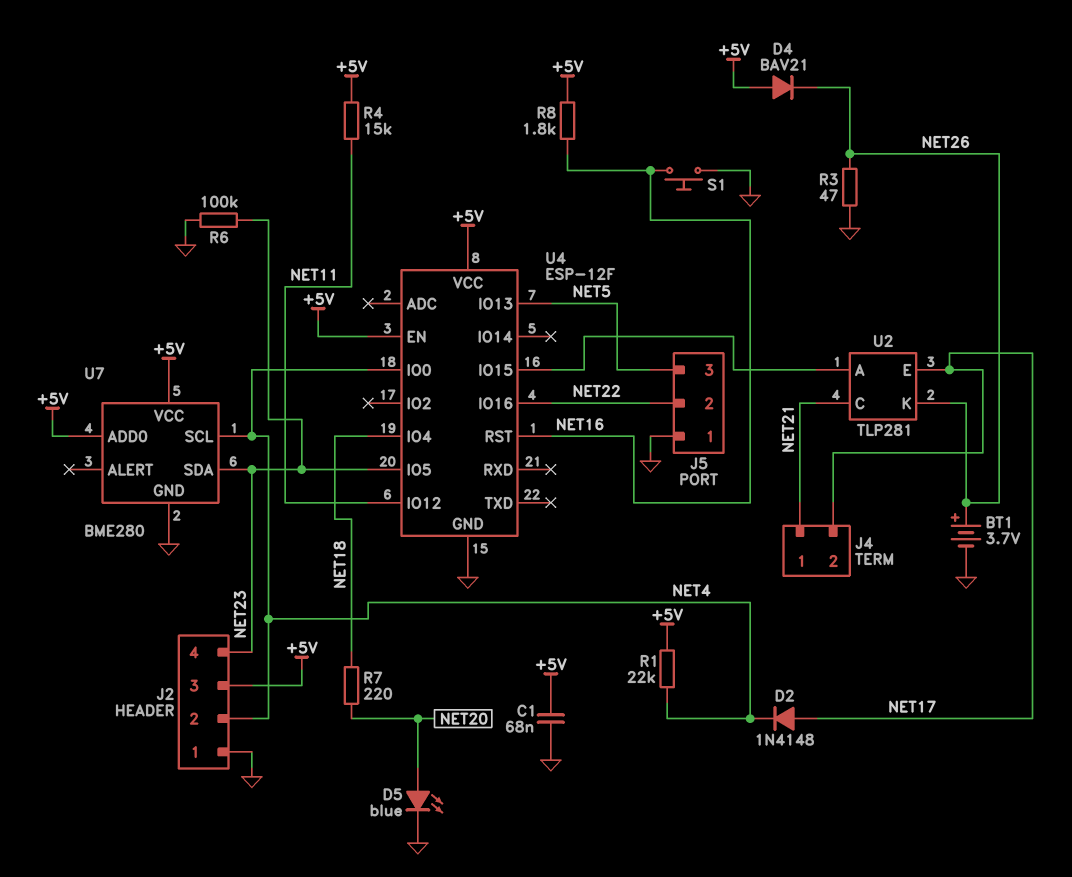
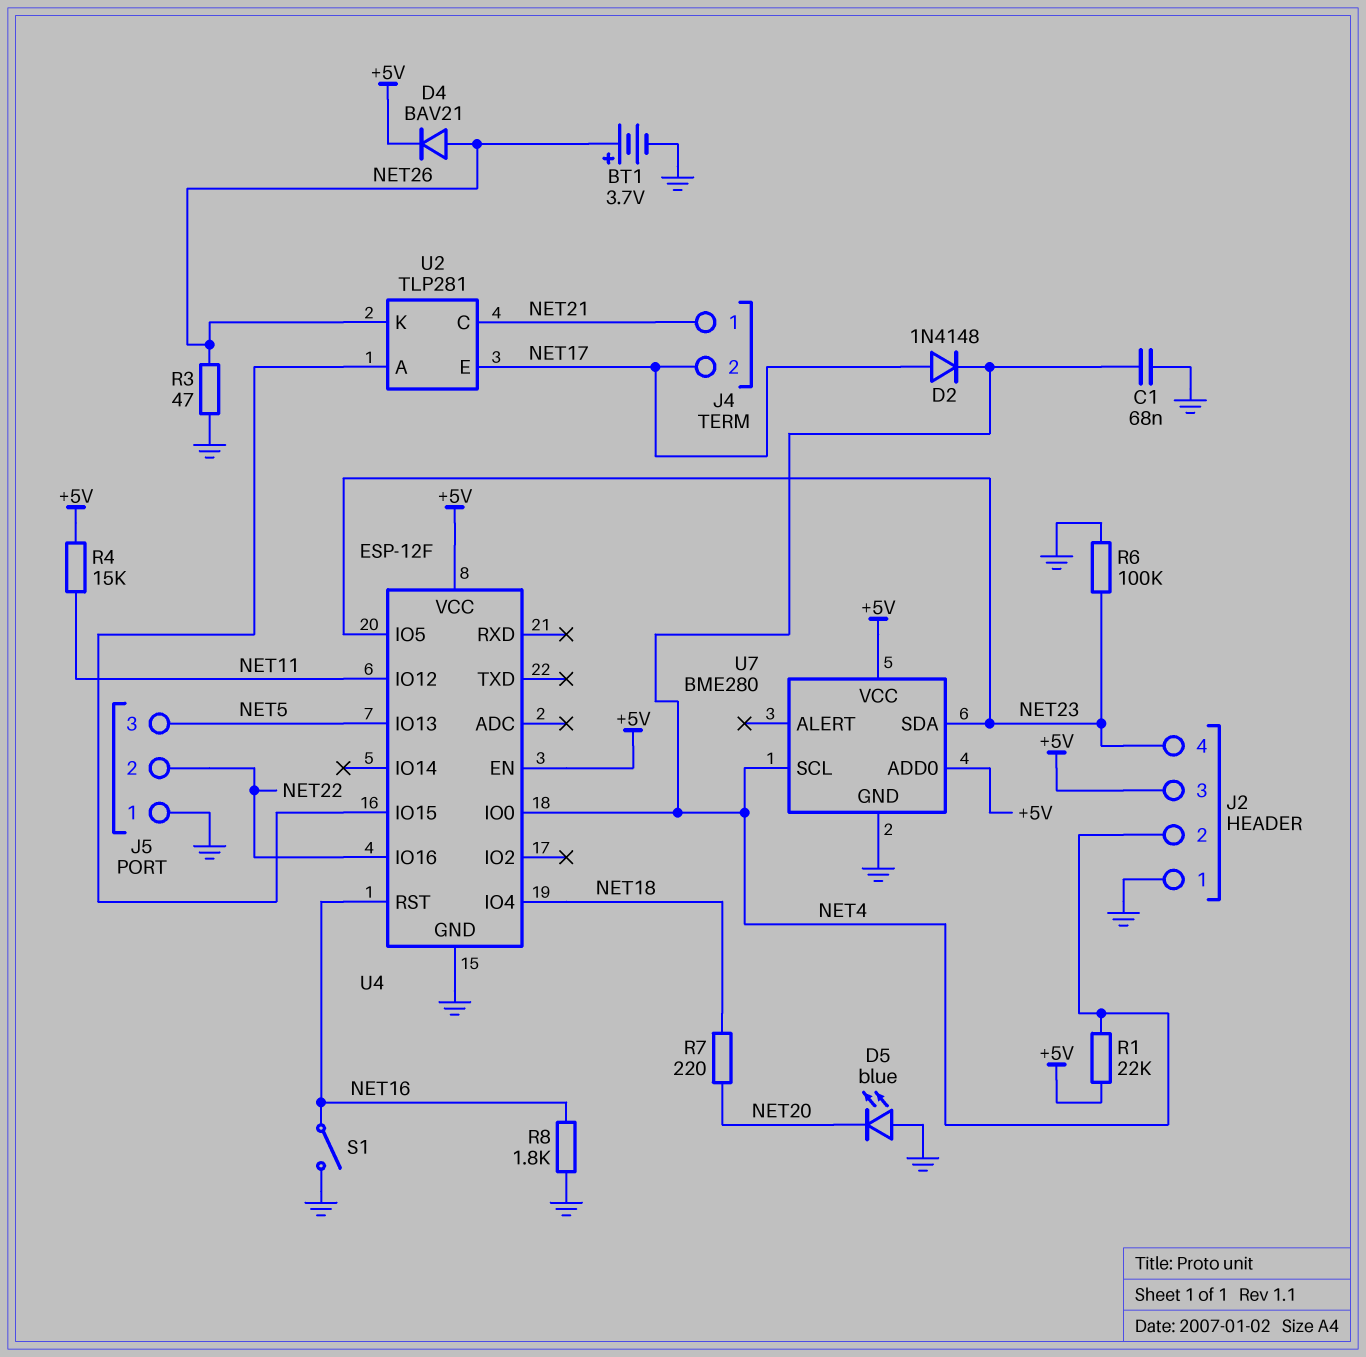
C1: 68nF (+5V, GND) -> 68nF (GND, NET4)
D4: diode BAV21 (A +5V, K NET26) -> diode BAV21 (A NET26, K +5V)
D5: LED blue (A NET20, K GND) -> LED blue (A GND, K NET20)
R8: 1.8k (+5V, NET16) -> 1.8k (GND, NET16)
S1: button (GND, NET16) -> switch (GND, NET16)

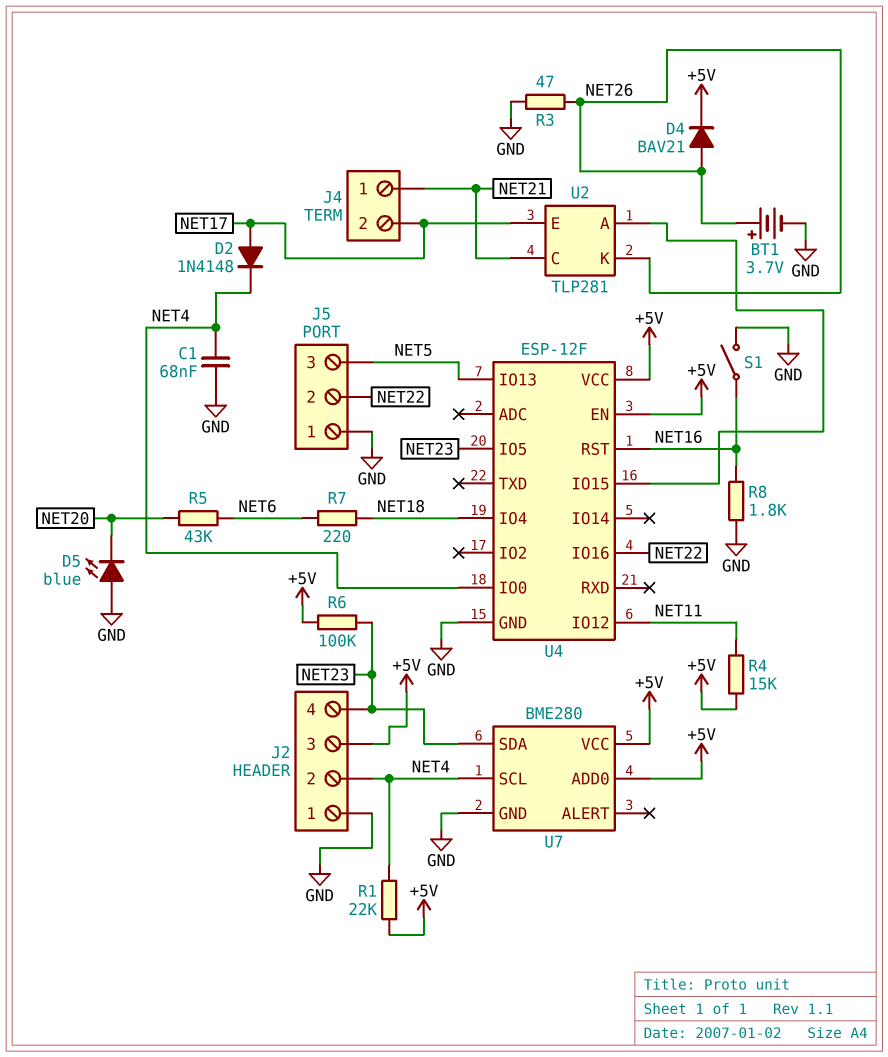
R5: none -> 43k (NET6, NET20)
R6: 100k (GND, NET23) -> 100k (+5V, NET23)
R7: 220 (NET18, NET20) -> 220 (NET6, NET18)

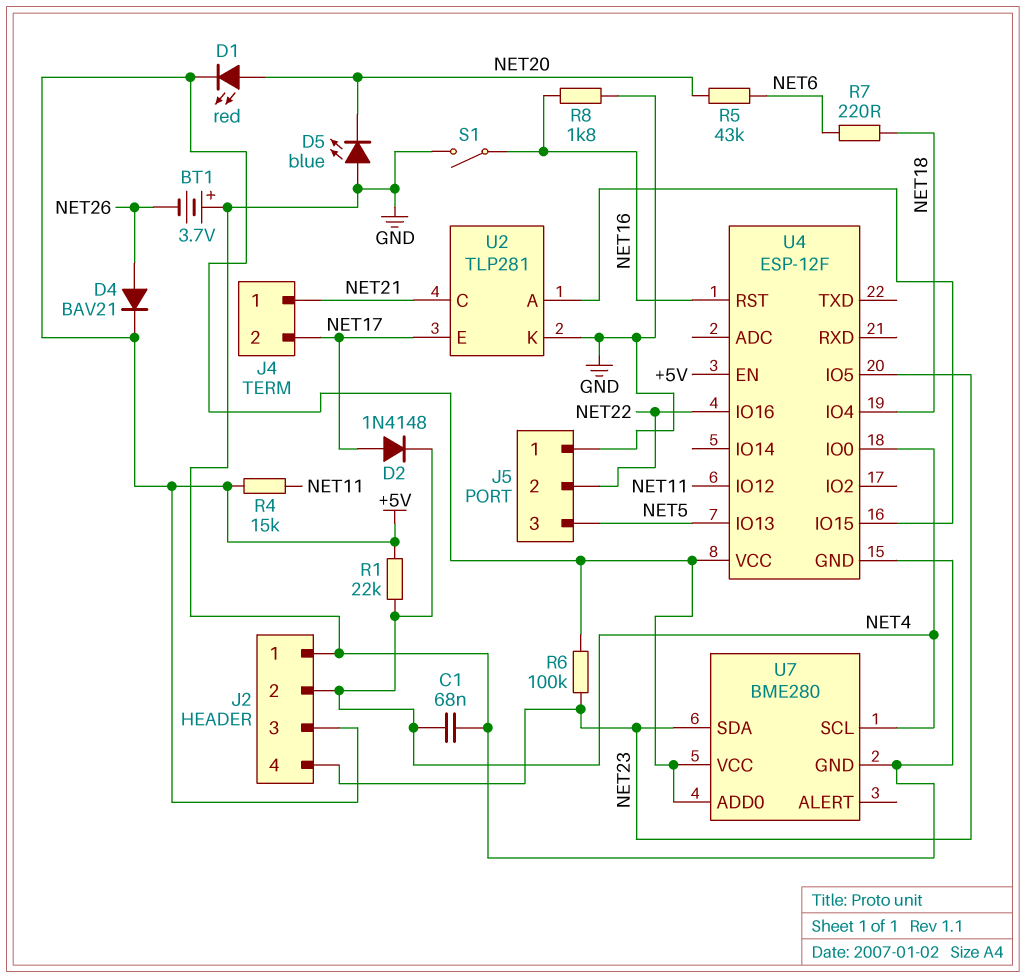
BT1: 3.7V (plus NET26, minus GND) -> 3.7V (plus GND, minus NET26)
D1: none -> LED red (A NET20, K +5V)
R3: 47 (GND, NET26) -> none
U2 pin K: NET26 -> GND

